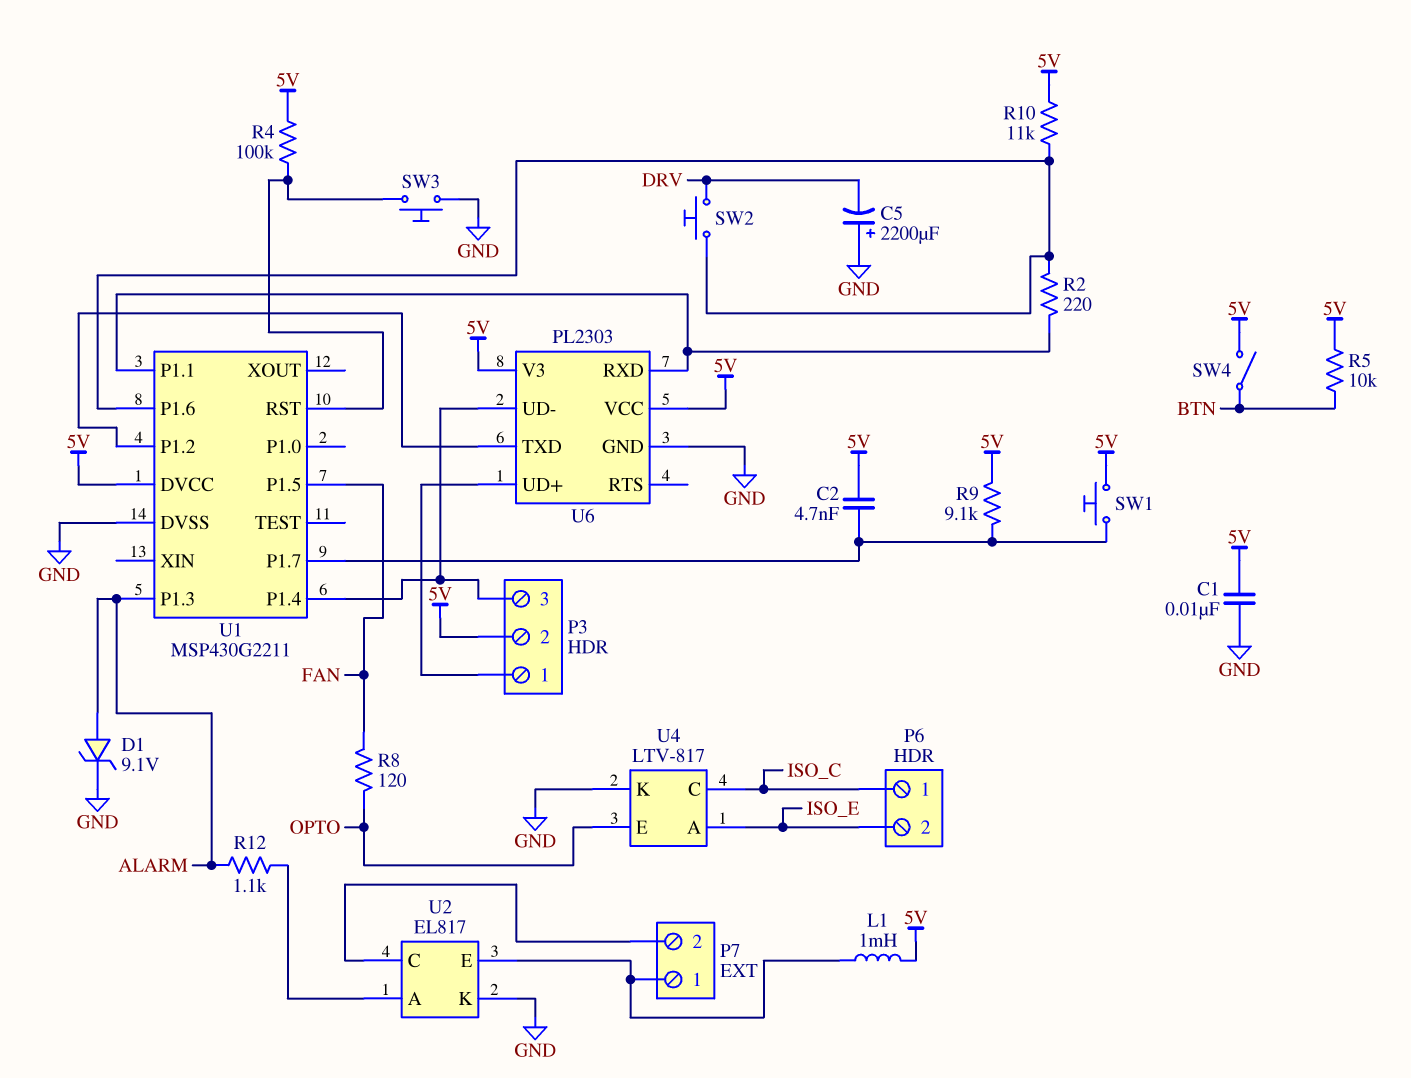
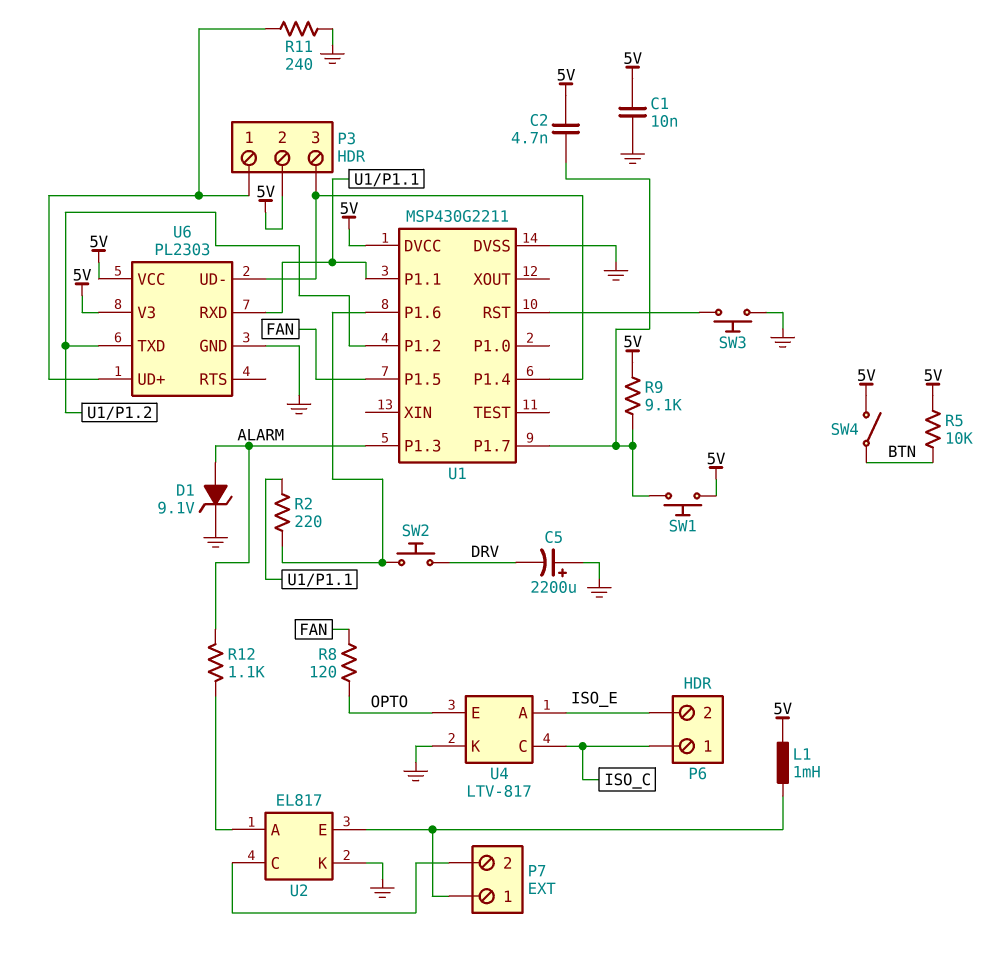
R4: 100k (5V, U1/RST) -> none
R10: 11k (5V, U1/P1.6) -> none
R11: none -> 240 (GND, P3/1)

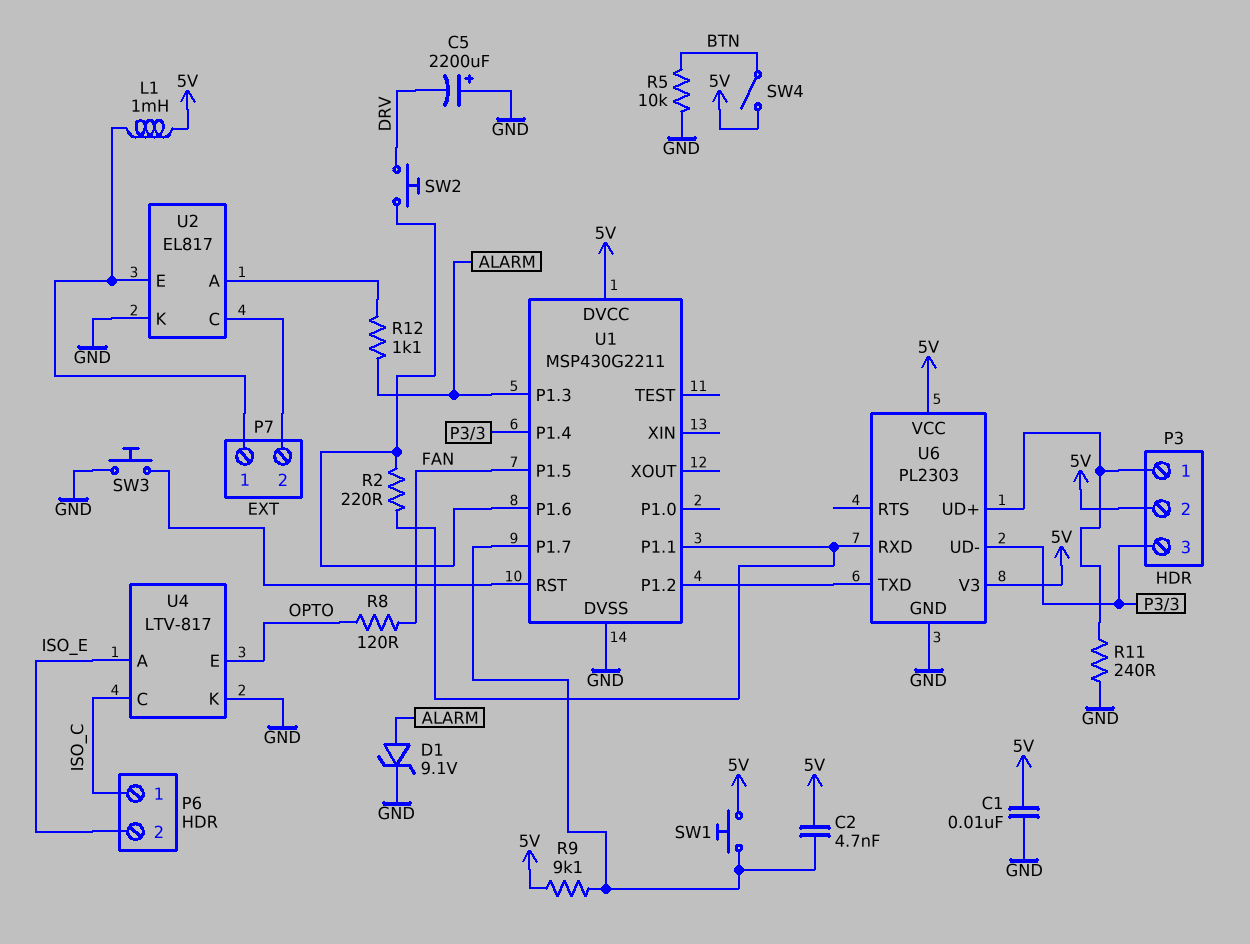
R5: 10k (5V, BTN) -> 10k (BTN, GND)

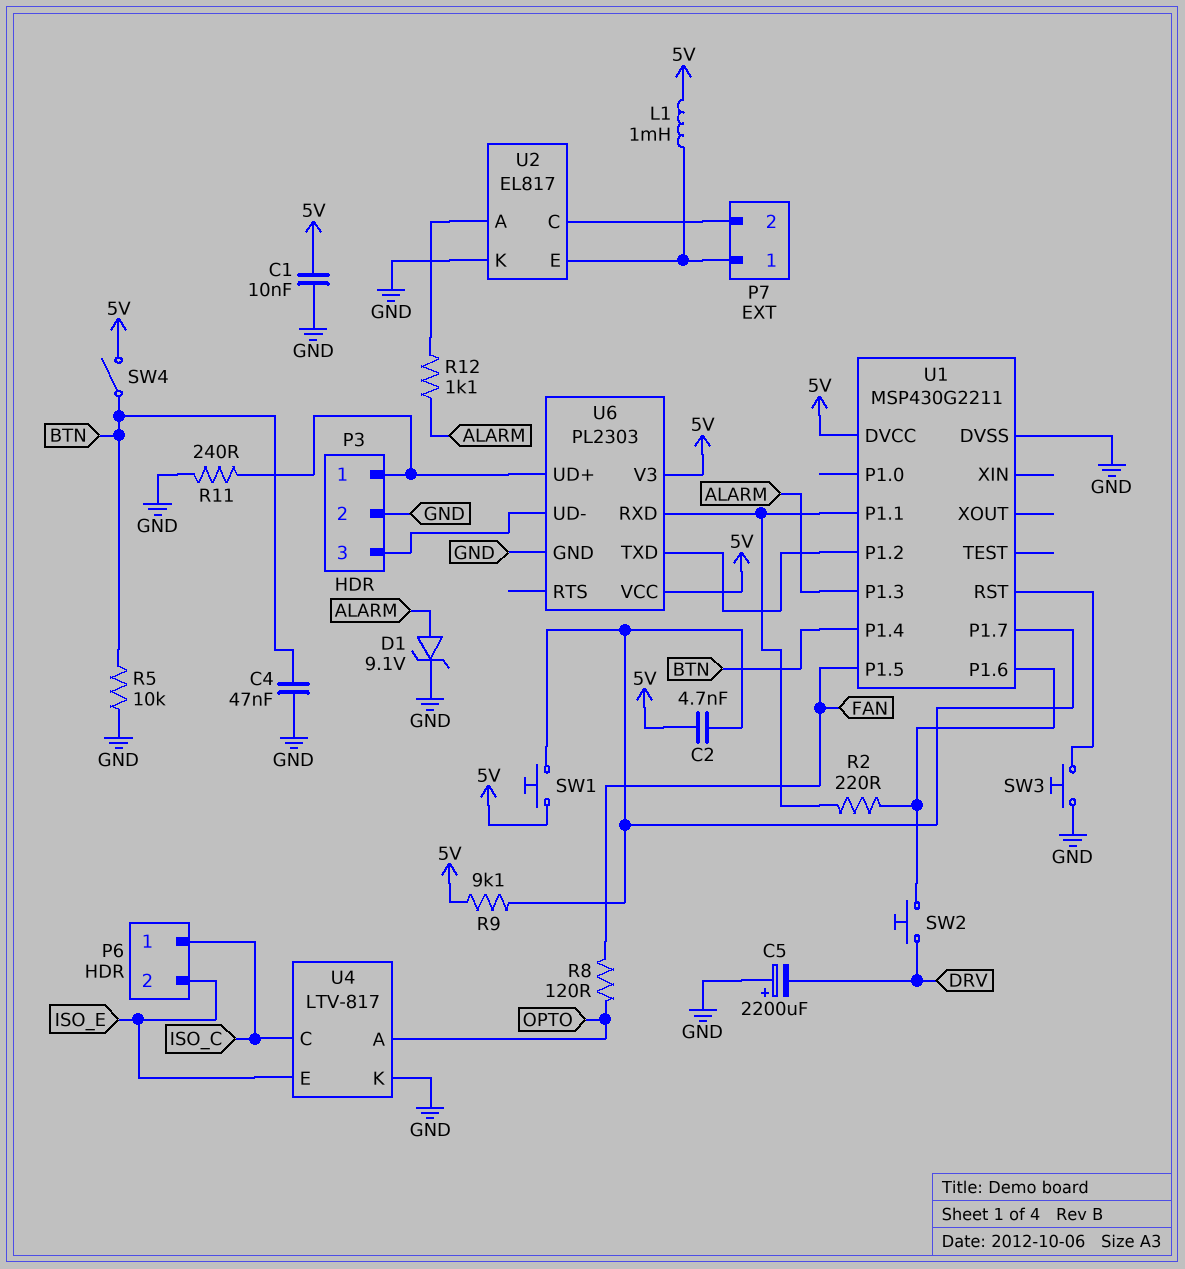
C4: none -> 47nF (BTN, GND)
P3 pin 2: 5V -> GND
U1 pin P1.4: P3/3 -> BTN
U4 pin A: ISO_E -> OPTO
U4 pin E: OPTO -> ISO_E

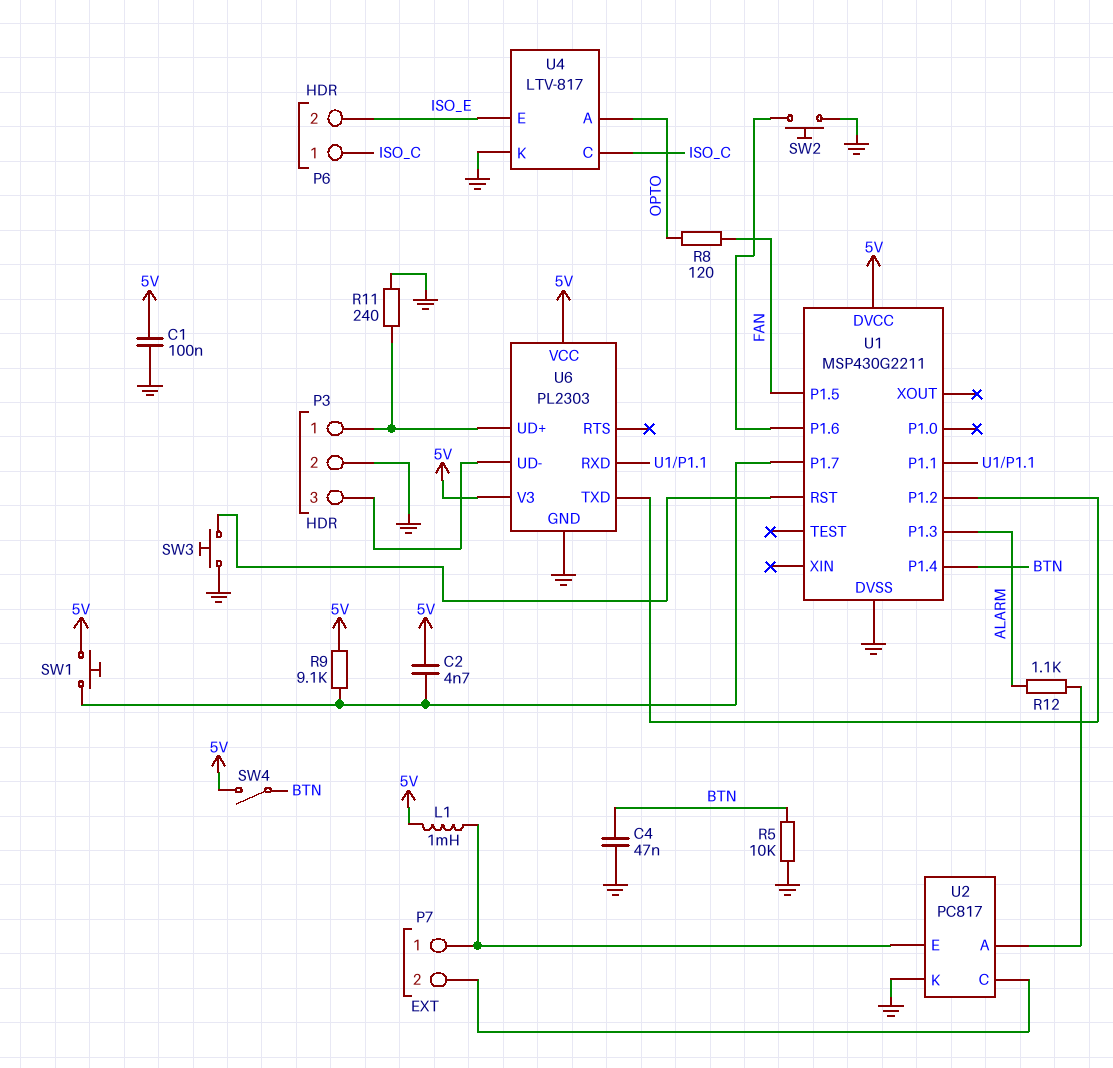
C1: 10nF (5V, GND) -> 100nF (5V, GND)
C5: 2200uF (plus GND, minus DRV) -> none
D1: zener 9.1V (A ALARM, K GND) -> none
R2: 220 (U1/P1.1, U1/P1.6) -> none
SW2: button (DRV, U1/P1.6) -> button (GND, U1/P1.6)
U2: EL817 -> PC817

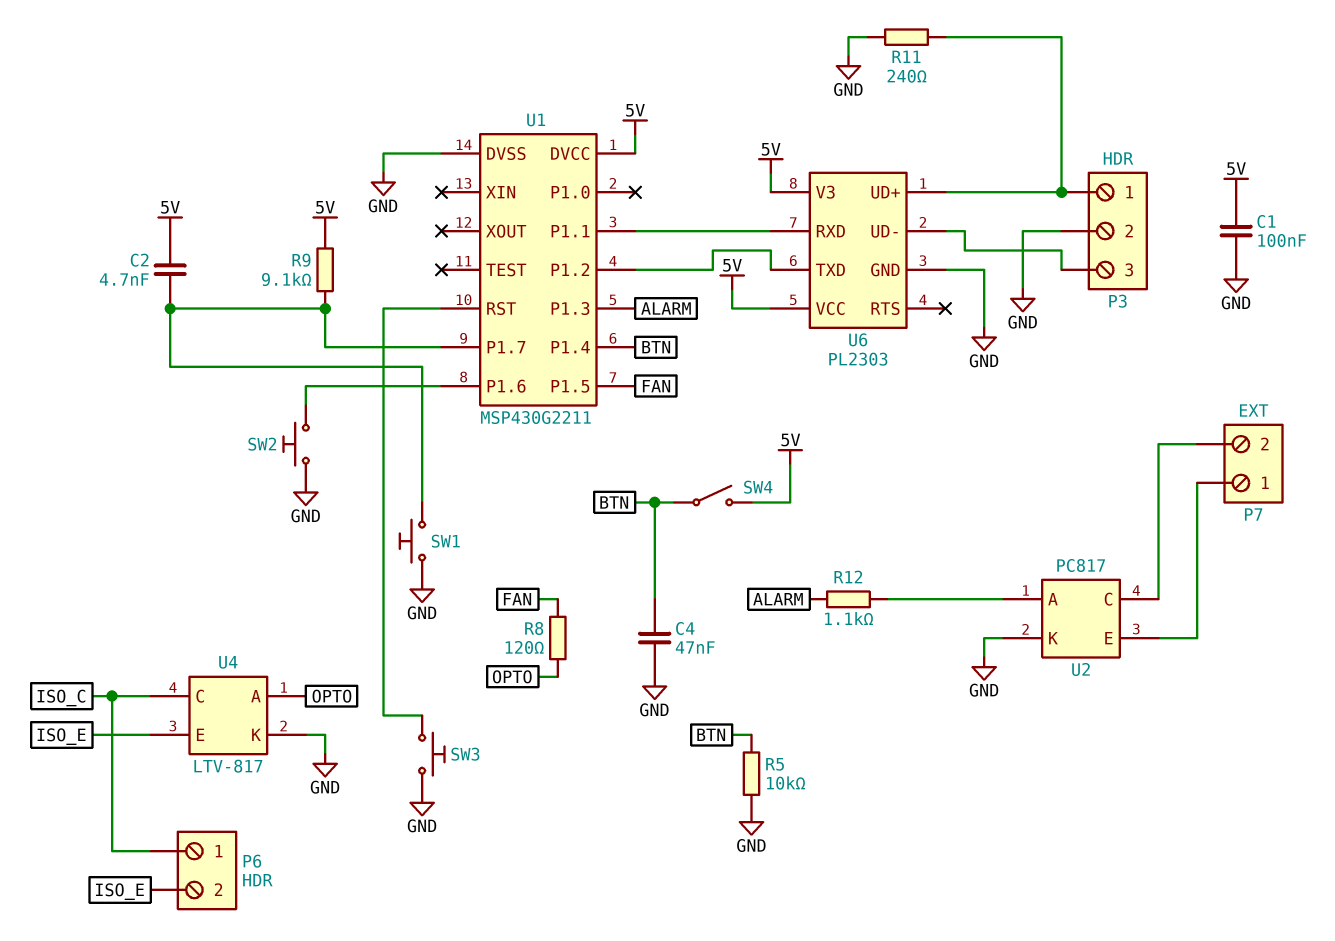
L1: 1mH (5V, P7/1) -> none
SW1: button (5V, U1/P1.7) -> button (GND, U1/P1.7)

